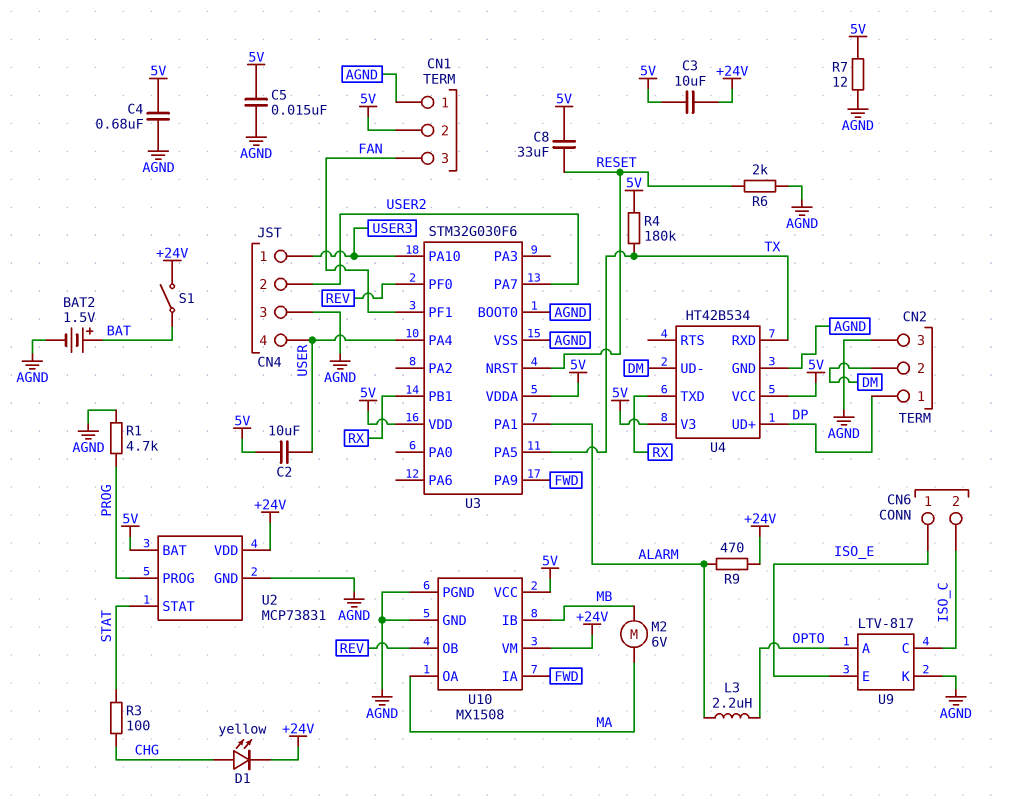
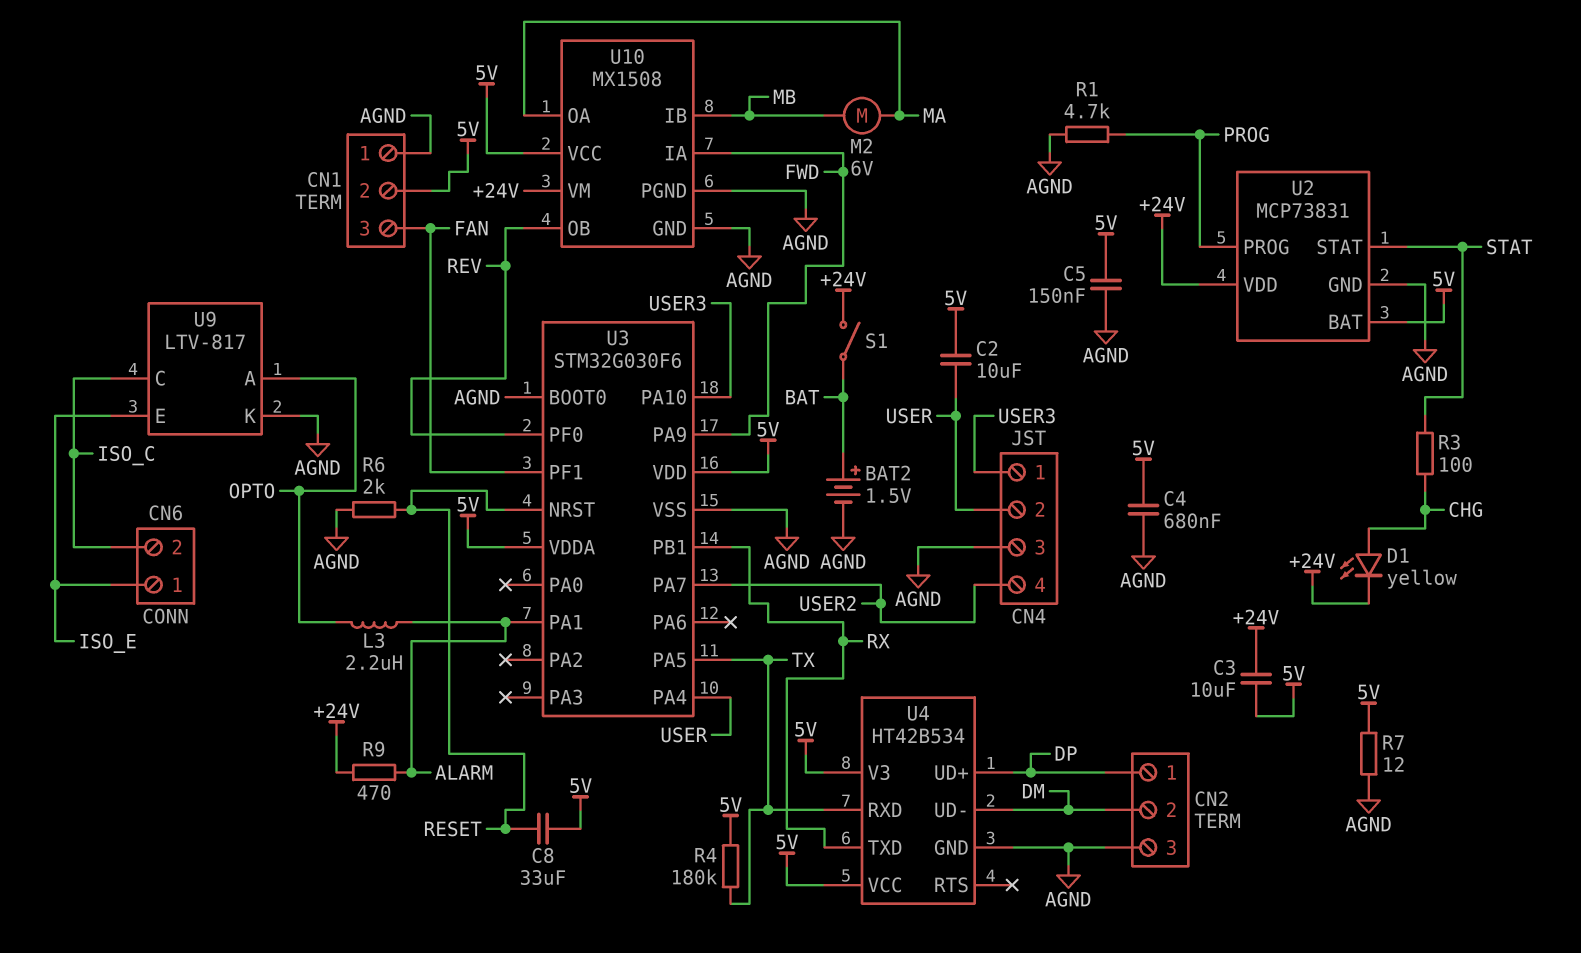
C5: 15nF (5V, AGND) -> 150nF (5V, AGND)
CN4 pin 2: USER2 -> USER
CN4 pin 4: USER -> USER2

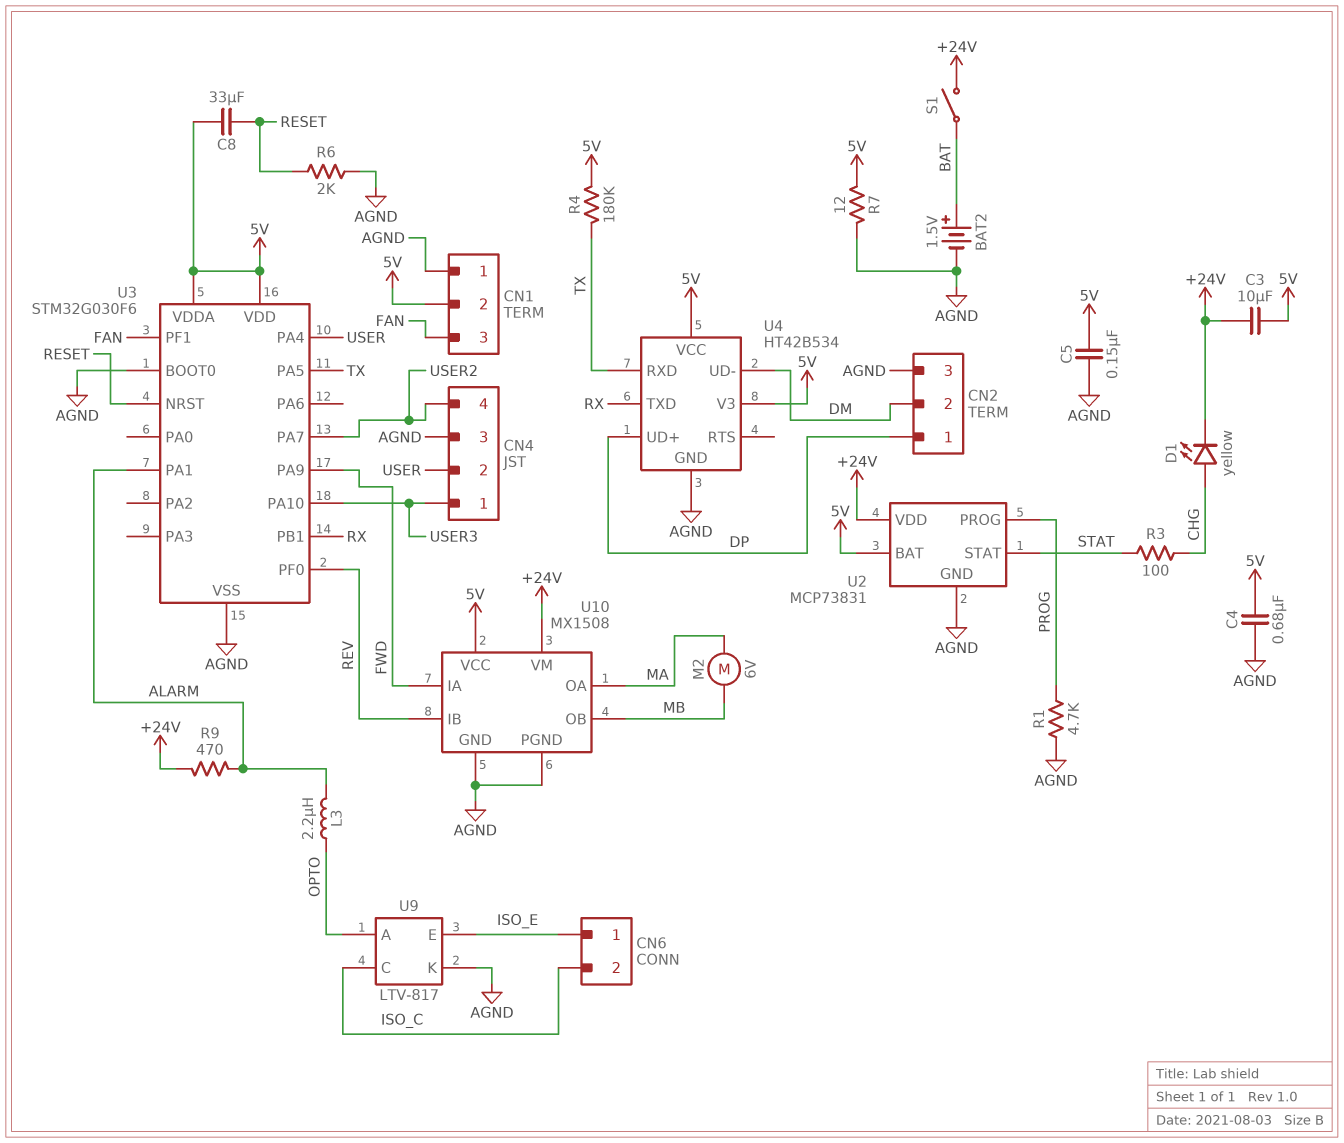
C2: 10uF (5V, USER) -> none
U10 pin IB: MB -> REV
U10 pin OB: REV -> MB

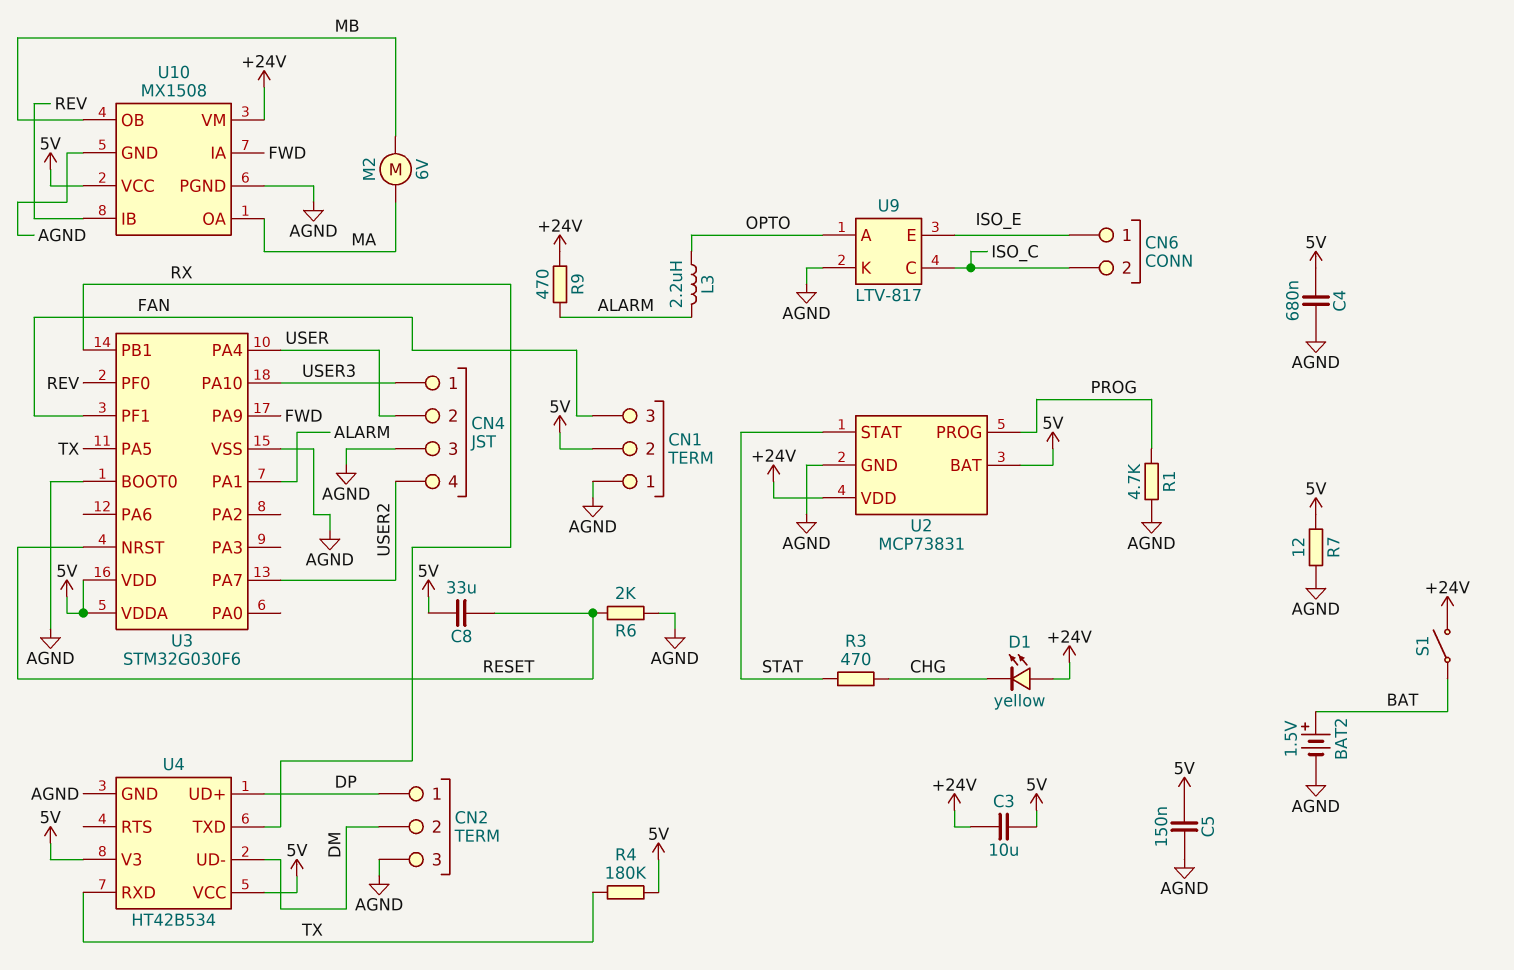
D1: LED yellow (A CHG, K +24V) -> LED yellow (A +24V, K CHG)
R3: 100 (CHG, STAT) -> 470 (CHG, STAT)

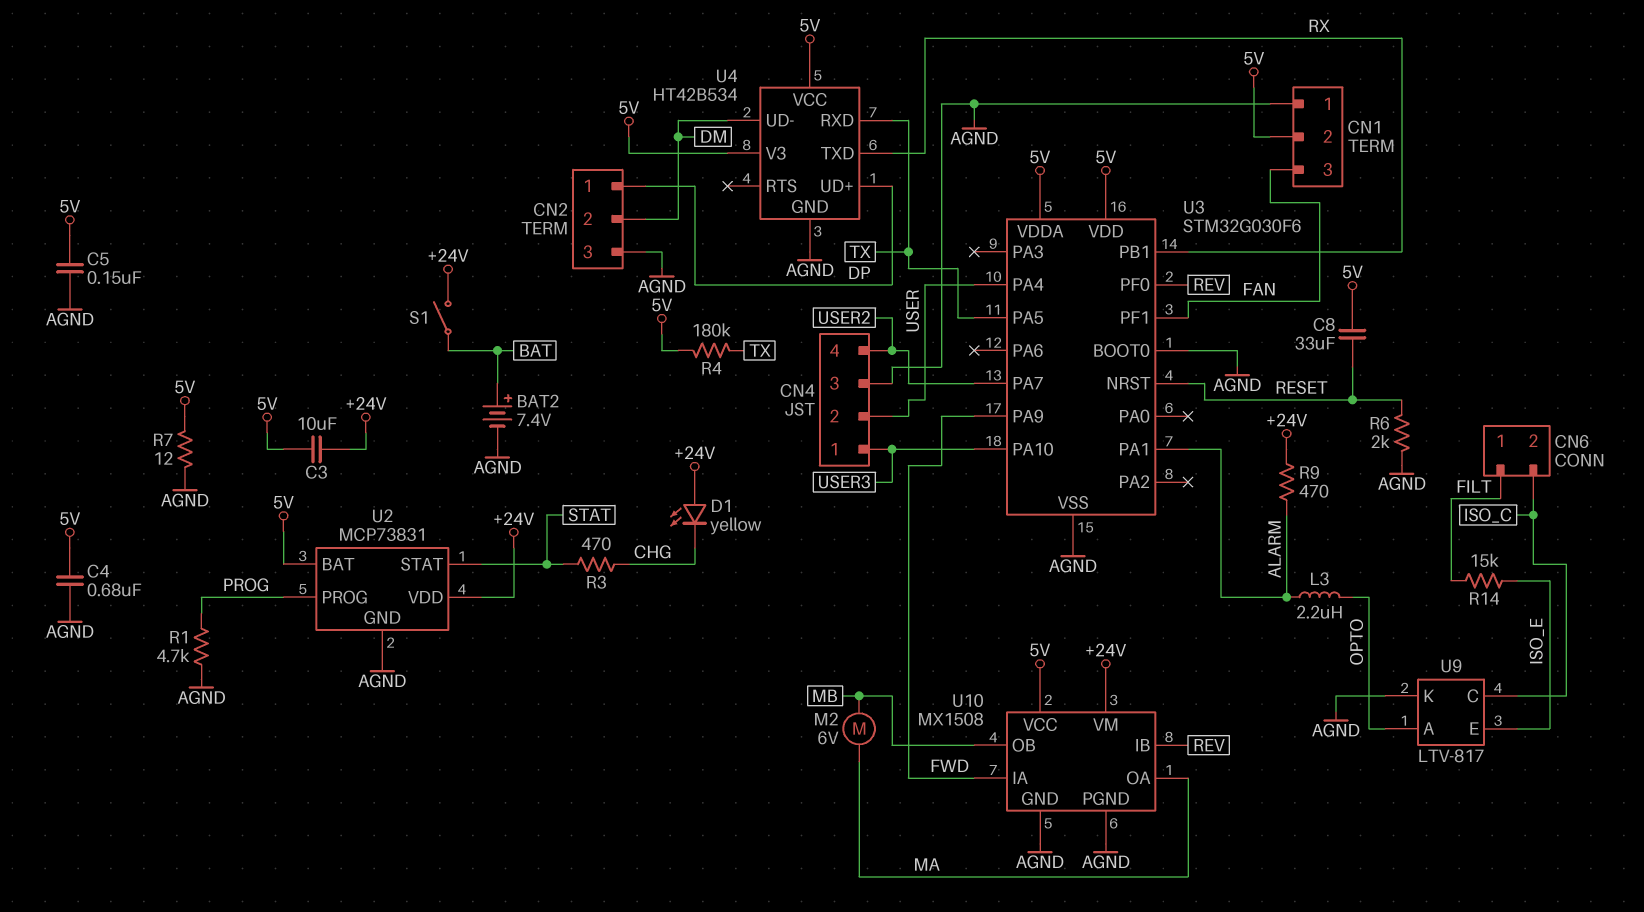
BAT2: 1.5V (plus BAT, minus AGND) -> 7.4V (plus BAT, minus AGND)
CN6 pin 1: ISO_E -> FILT
R14: none -> 15k (FILT, ISO_E)

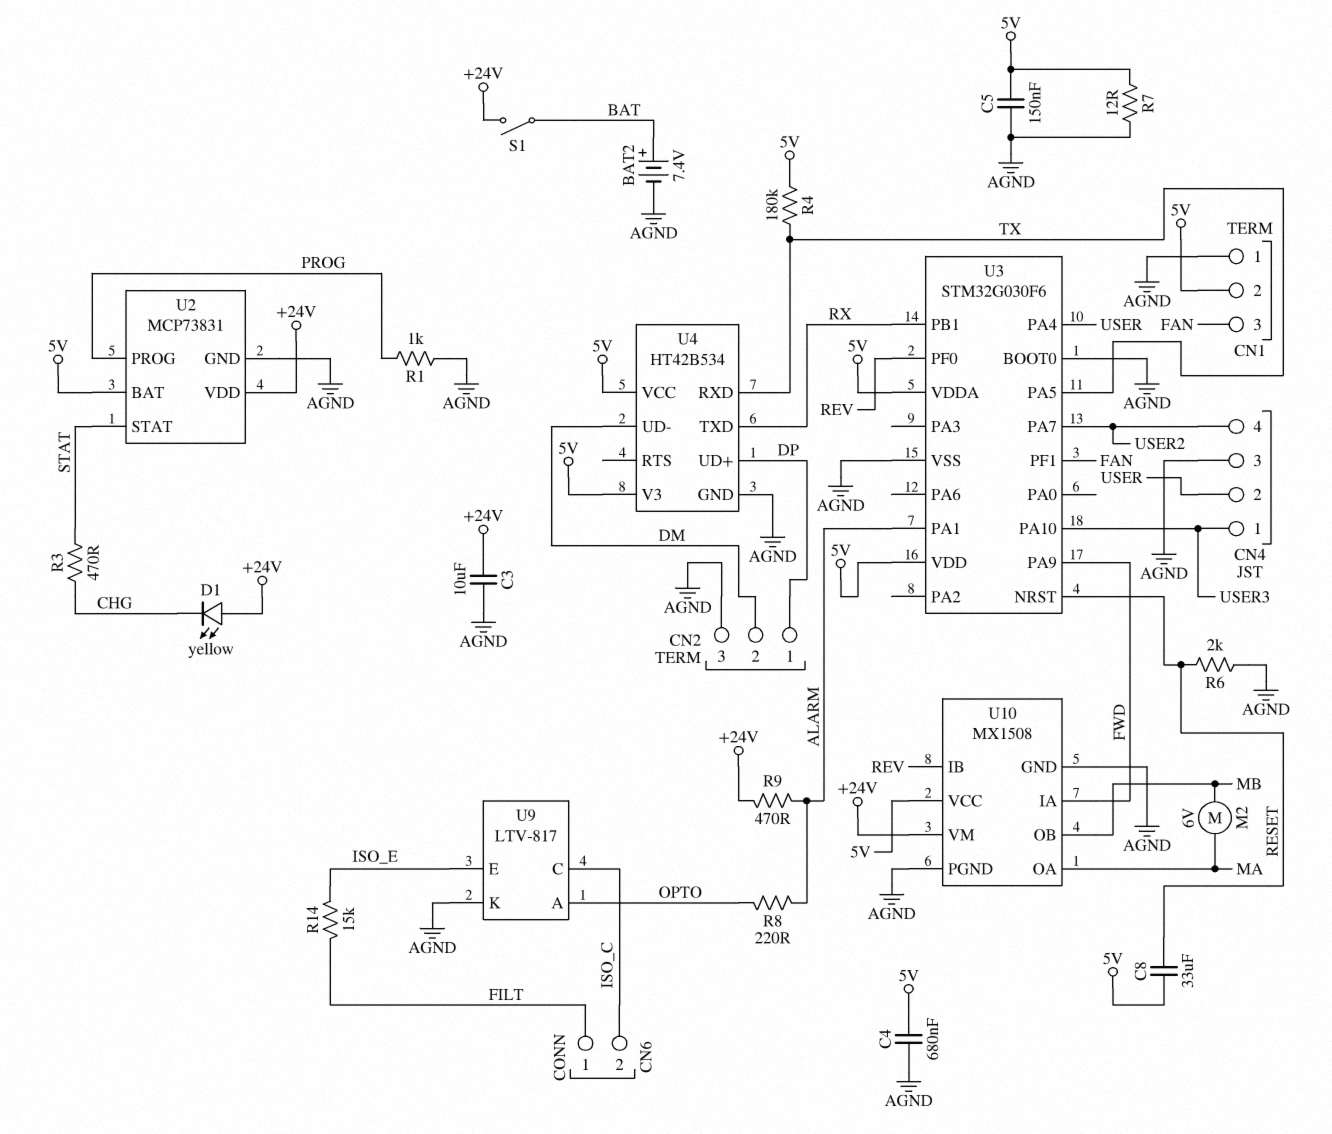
C3: 10uF (+24V, 5V) -> 10uF (+24V, AGND)
L3: 2.2uH (ALARM, OPTO) -> none
R1: 4.7k (AGND, PROG) -> 1k (AGND, PROG)
R8: none -> 220 (ALARM, OPTO)

